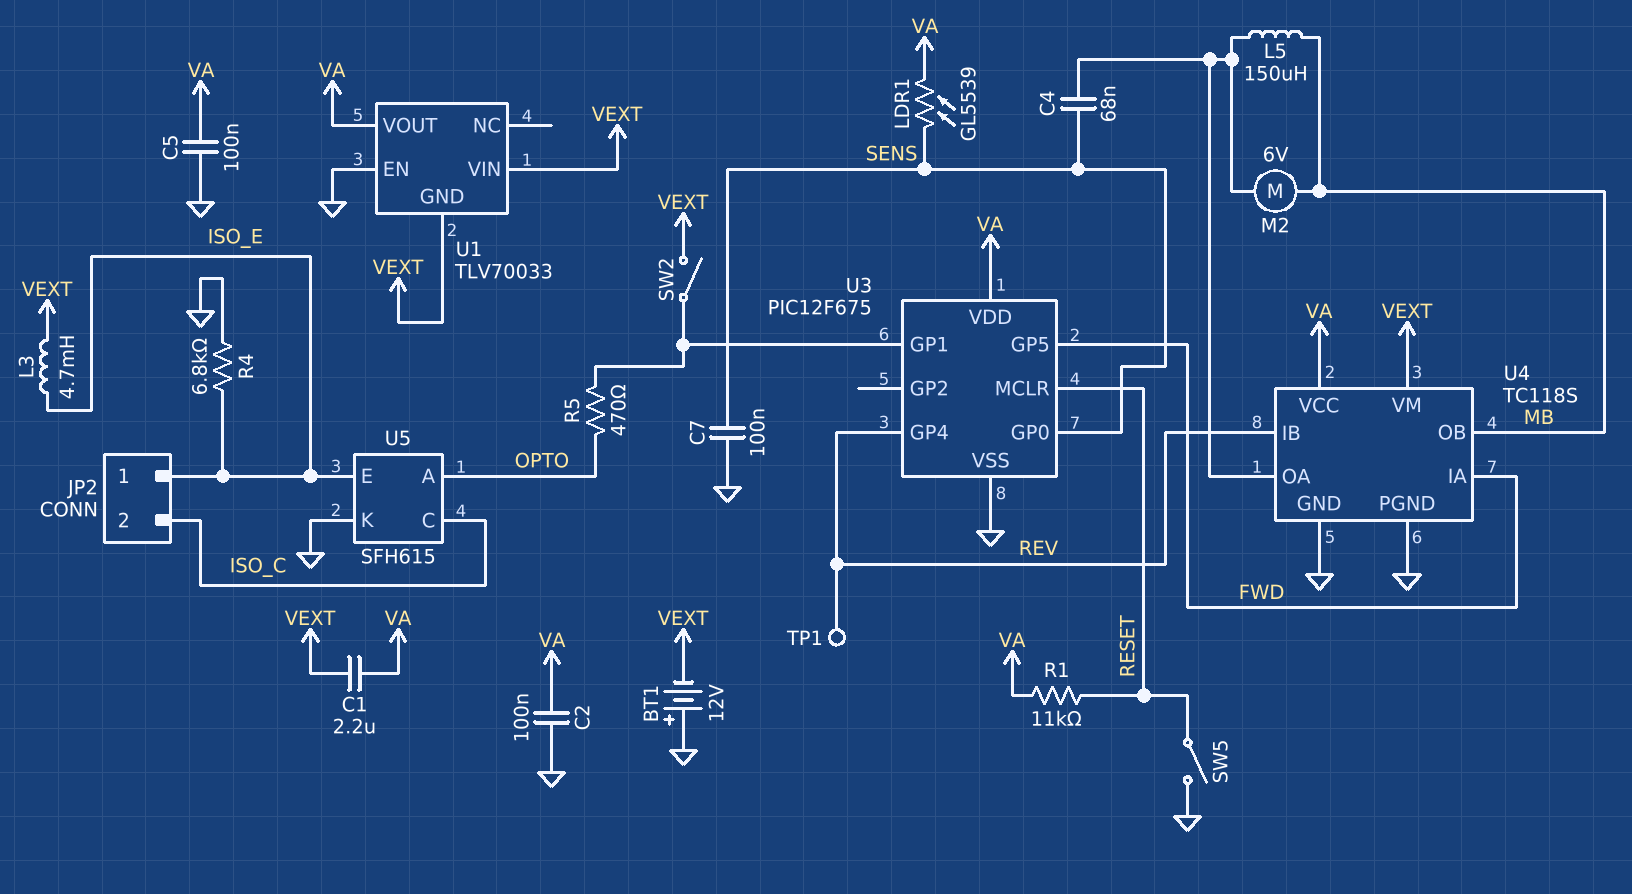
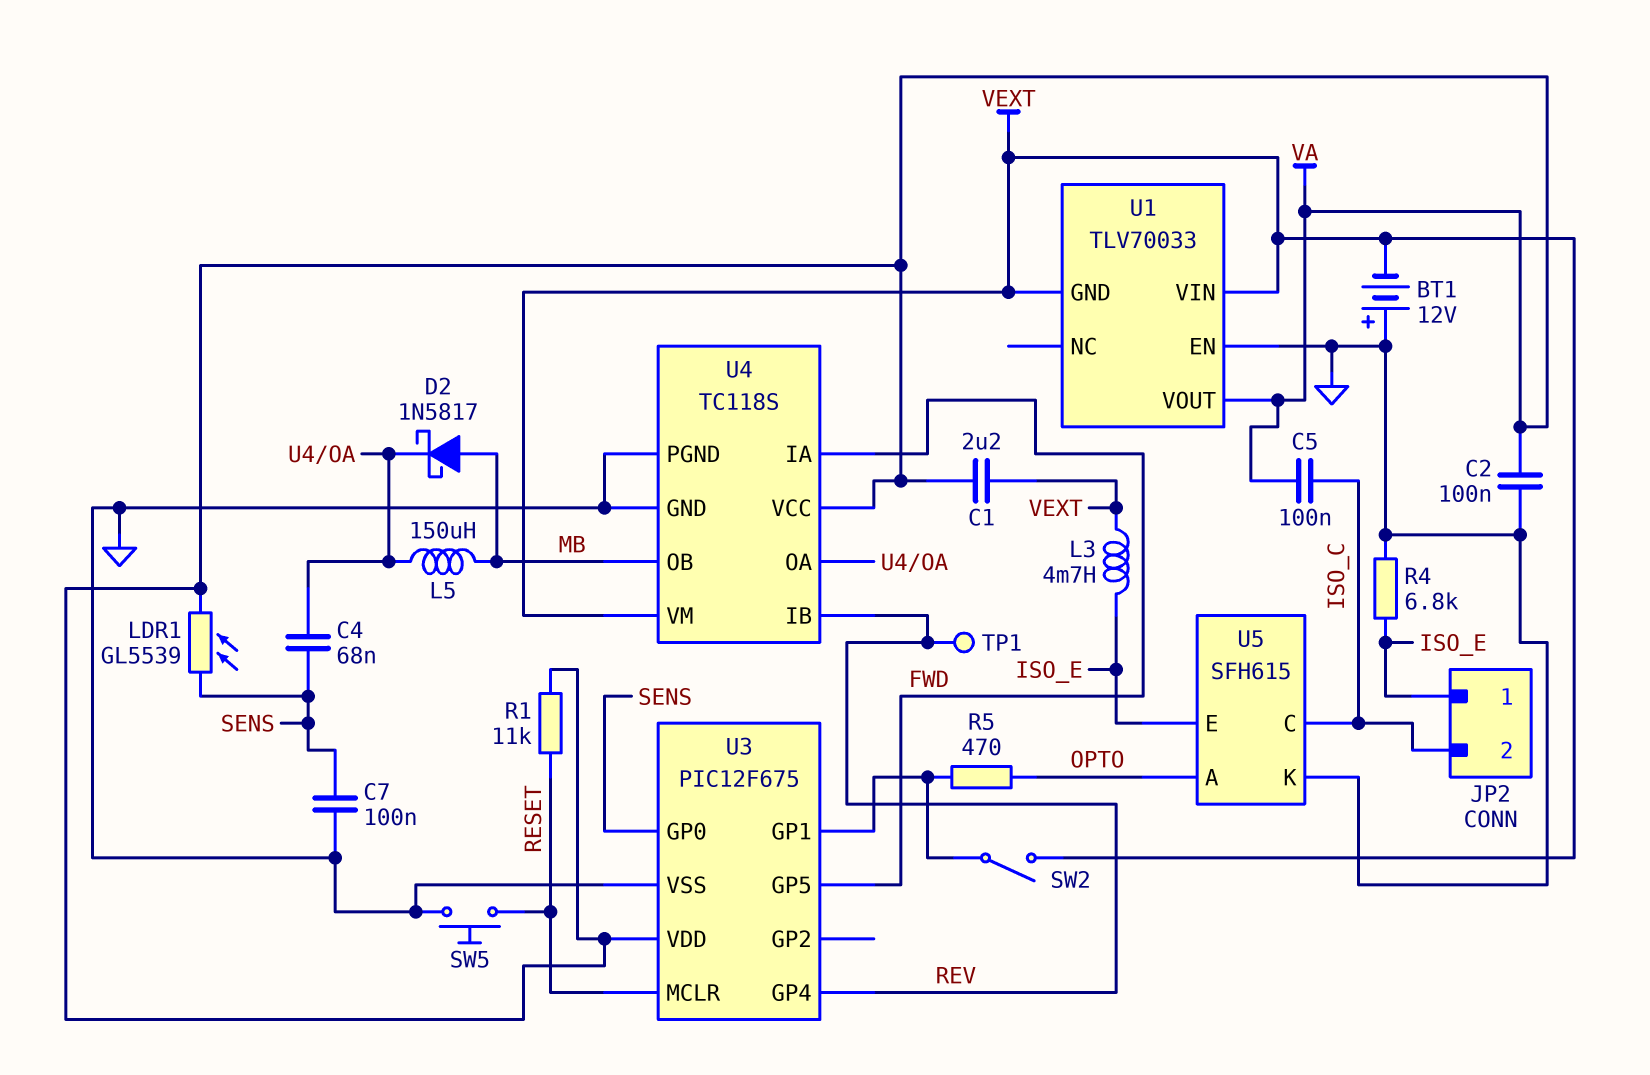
C5: 100nF (GND, VA) -> 100nF (ISO_C, VA)
D2: none -> schottky 1N5817 (A MB, K U4/OA)
M2: motor 6V (MB, U4/OA) -> none
SW5: switch (GND, RESET) -> button (GND, RESET)

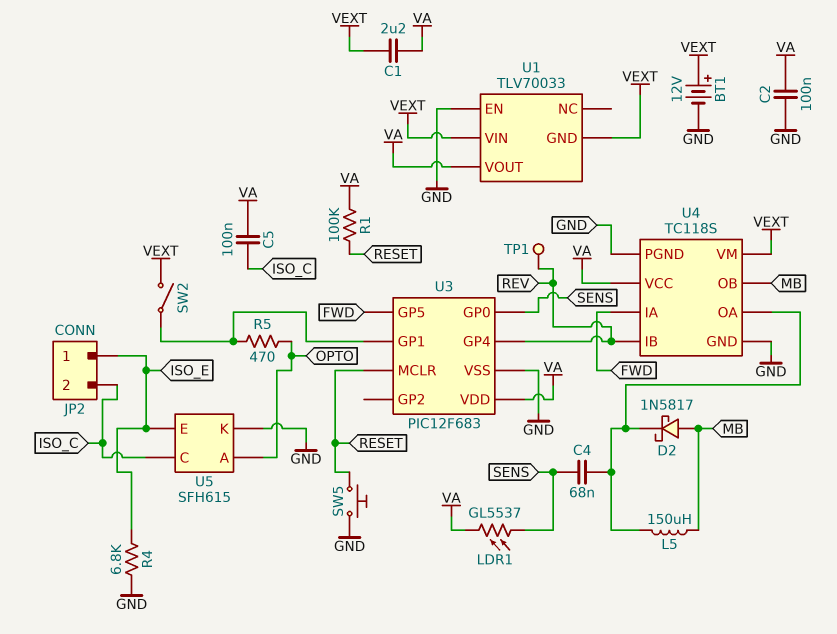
BT1: 12V (plus GND, minus VEXT) -> 12V (plus VEXT, minus GND)
C7: 100nF (GND, SENS) -> none
L3: 4.7mH (ISO_E, VEXT) -> none
LDR1: GL5539 (SENS, VA) -> GL5537 (SENS, VA)
R1: 11k (RESET, VA) -> 100k (RESET, VA)
U3: PIC12F675 -> PIC12F683

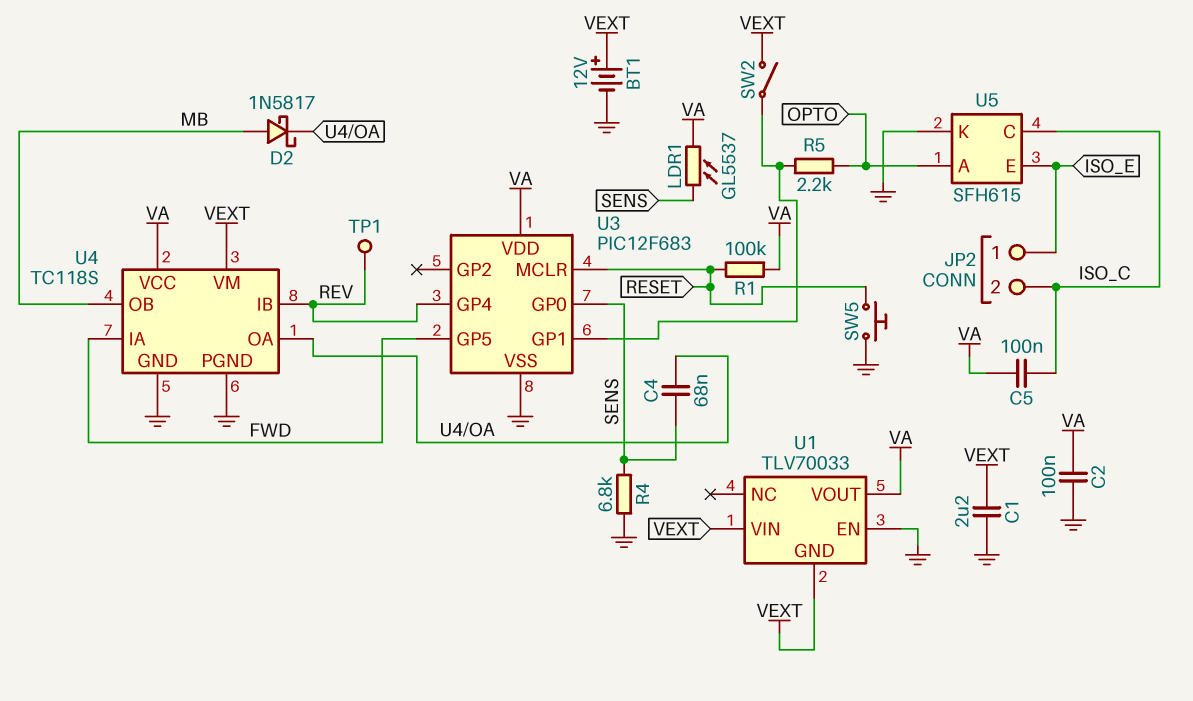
C1: 2.2uF (VA, VEXT) -> 2.2uF (GND, VEXT)
L5: 150uH (MB, U4/OA) -> none
R4: 6.8k (GND, ISO_E) -> 6.8k (GND, SENS)
R5: 470 (OPTO, U3/GP1) -> 2.2k (OPTO, U3/GP1)

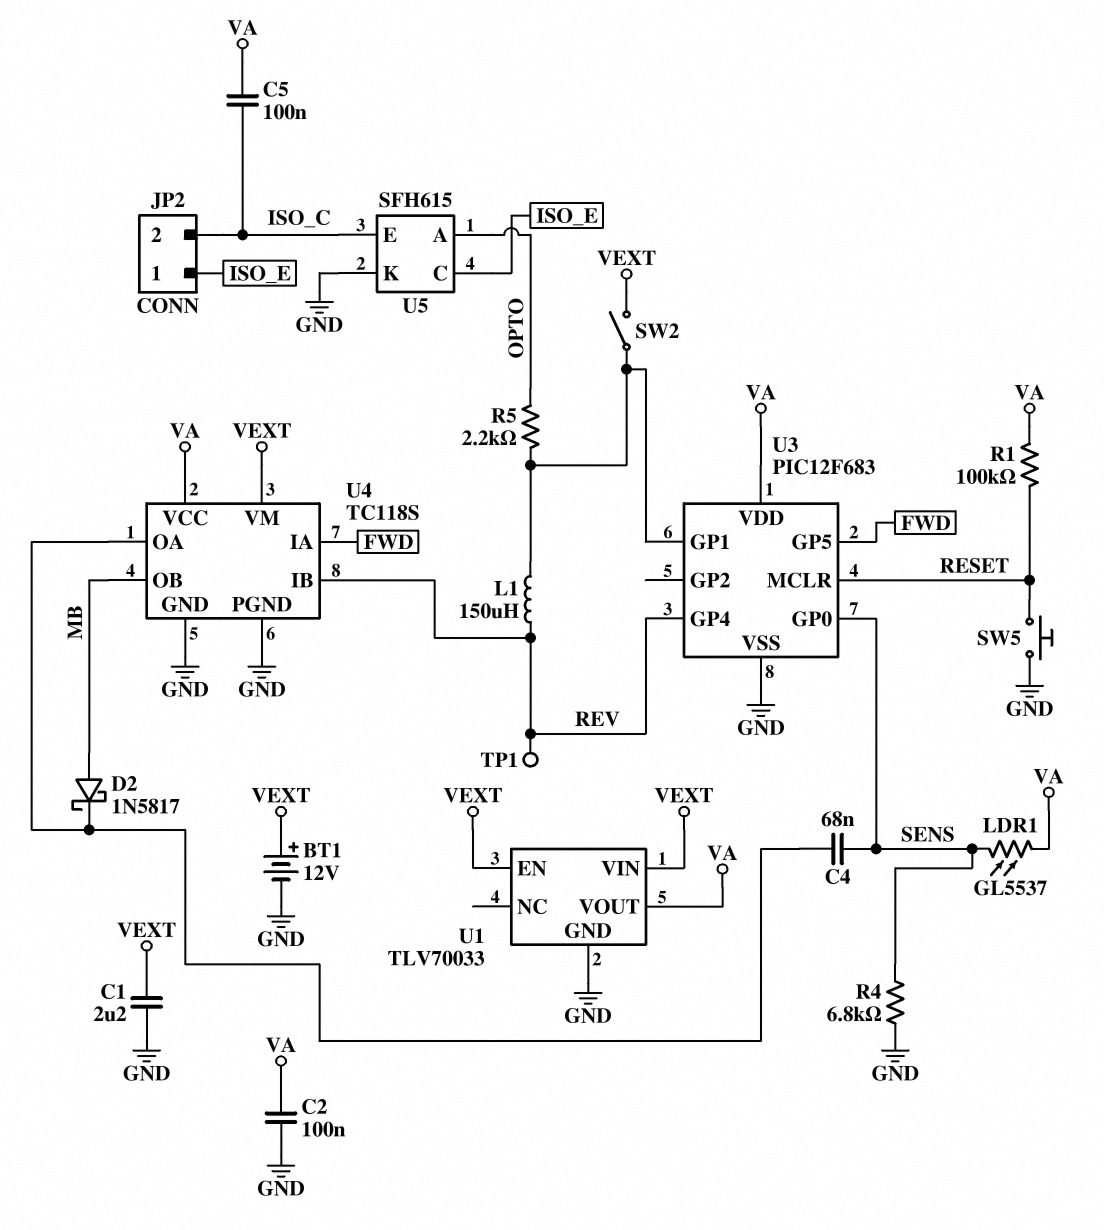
L1: none -> 150uH (REV, U3/GP1)
U1 pin EN: GND -> VEXT
U1 pin GND: VEXT -> GND
U5 pin C: ISO_C -> ISO_E
U5 pin E: ISO_E -> ISO_C

